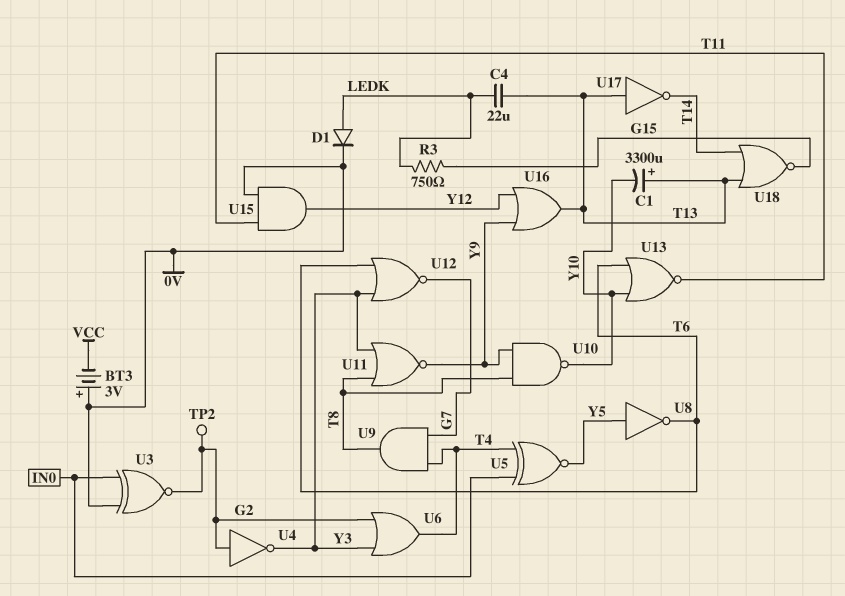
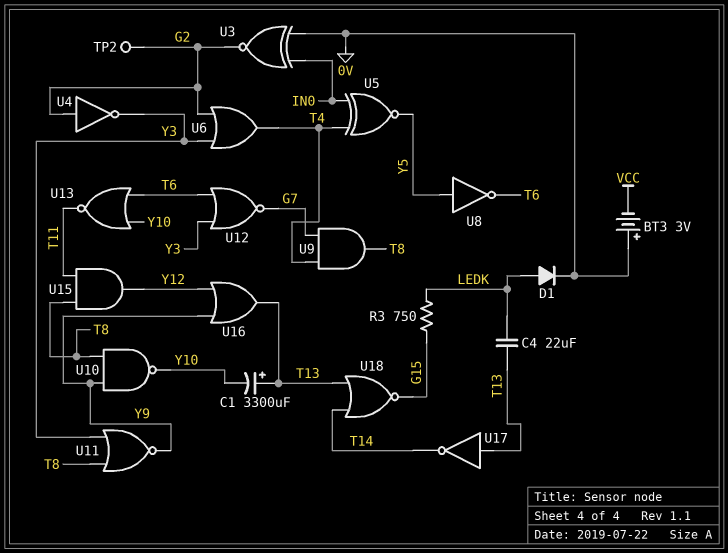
U15: AND (in 0V, in T11, out Y12) -> AND (in T8, in T11, out Y12)

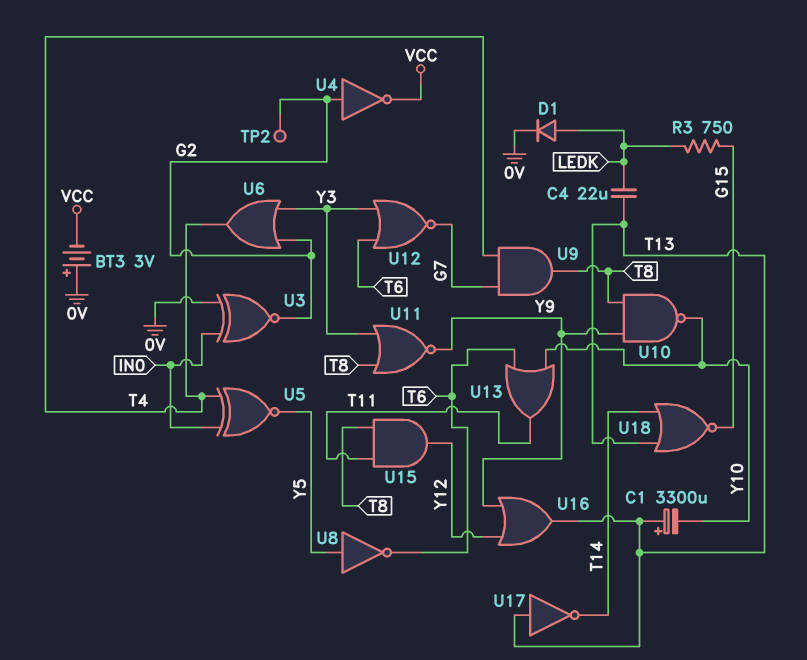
U4: NOT (in G2, out Y3) -> NOT (in G2, out VCC)
U13: NOR (in T6, in Y10, out T11) -> OR (in T6, in Y10, out T11)

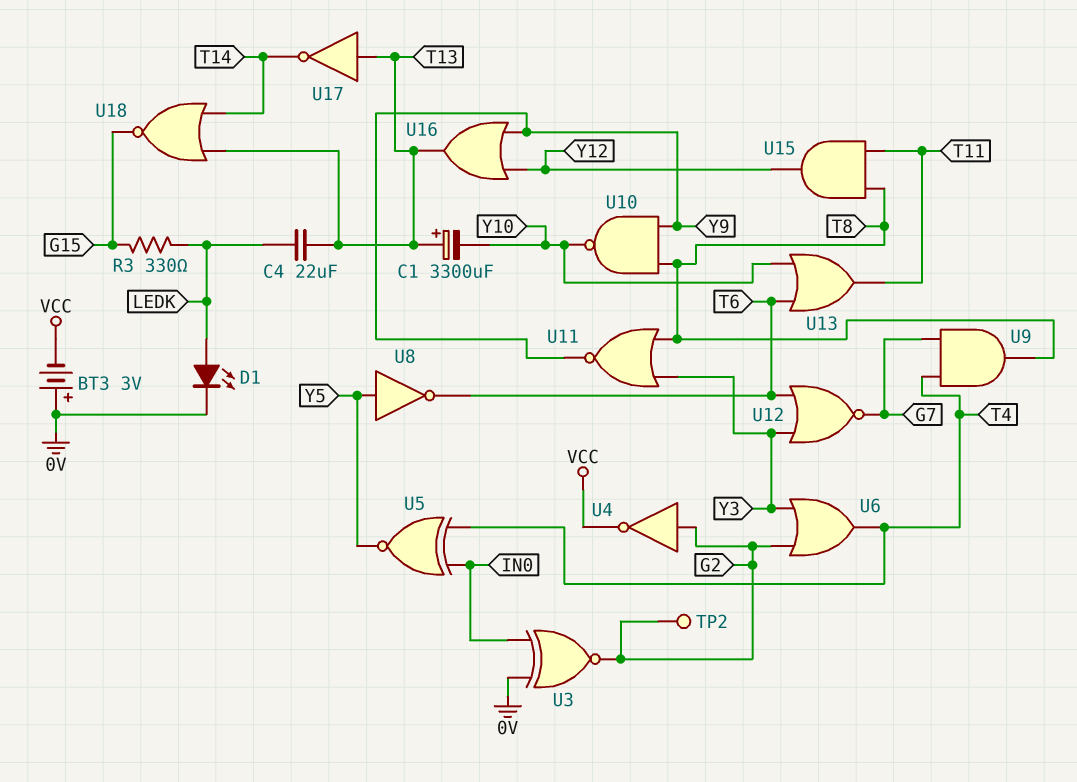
D1: diode (A LEDK, K 0V) -> LED (A LEDK, K 0V)
R3: 750 (G15, LEDK) -> 330 (G15, LEDK)

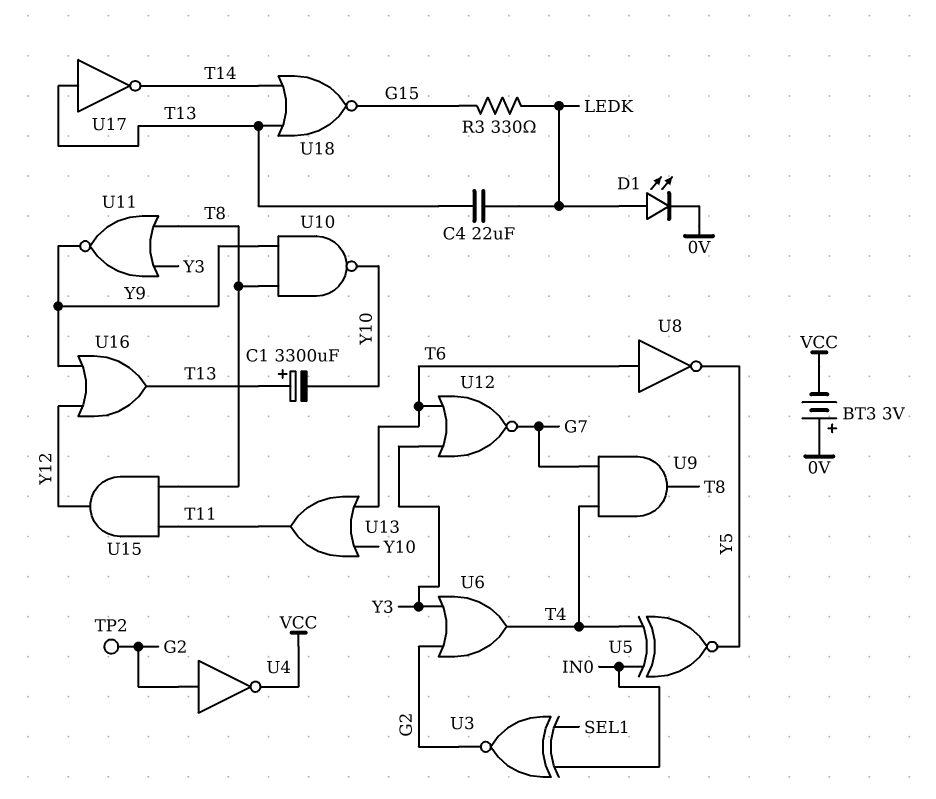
U3: XNOR (in 0V, in IN0, out G2) -> XNOR (in IN0, in SEL1, out G2)
U8: NOT (in Y5, out T6) -> NOT (in T6, out Y5)

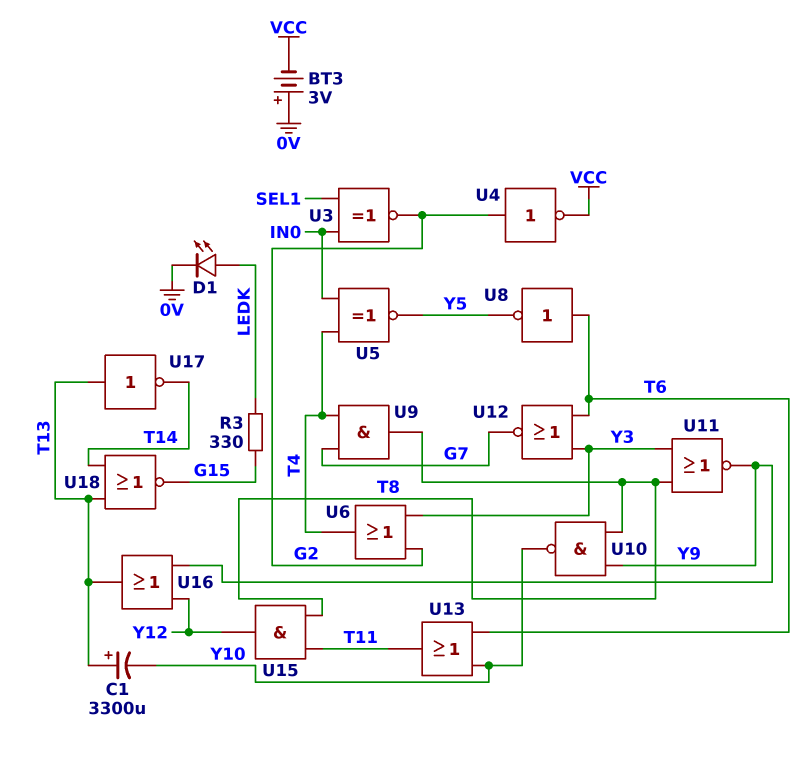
C4: 22uF (LEDK, T13) -> none
TP2: test point (G2) -> none

